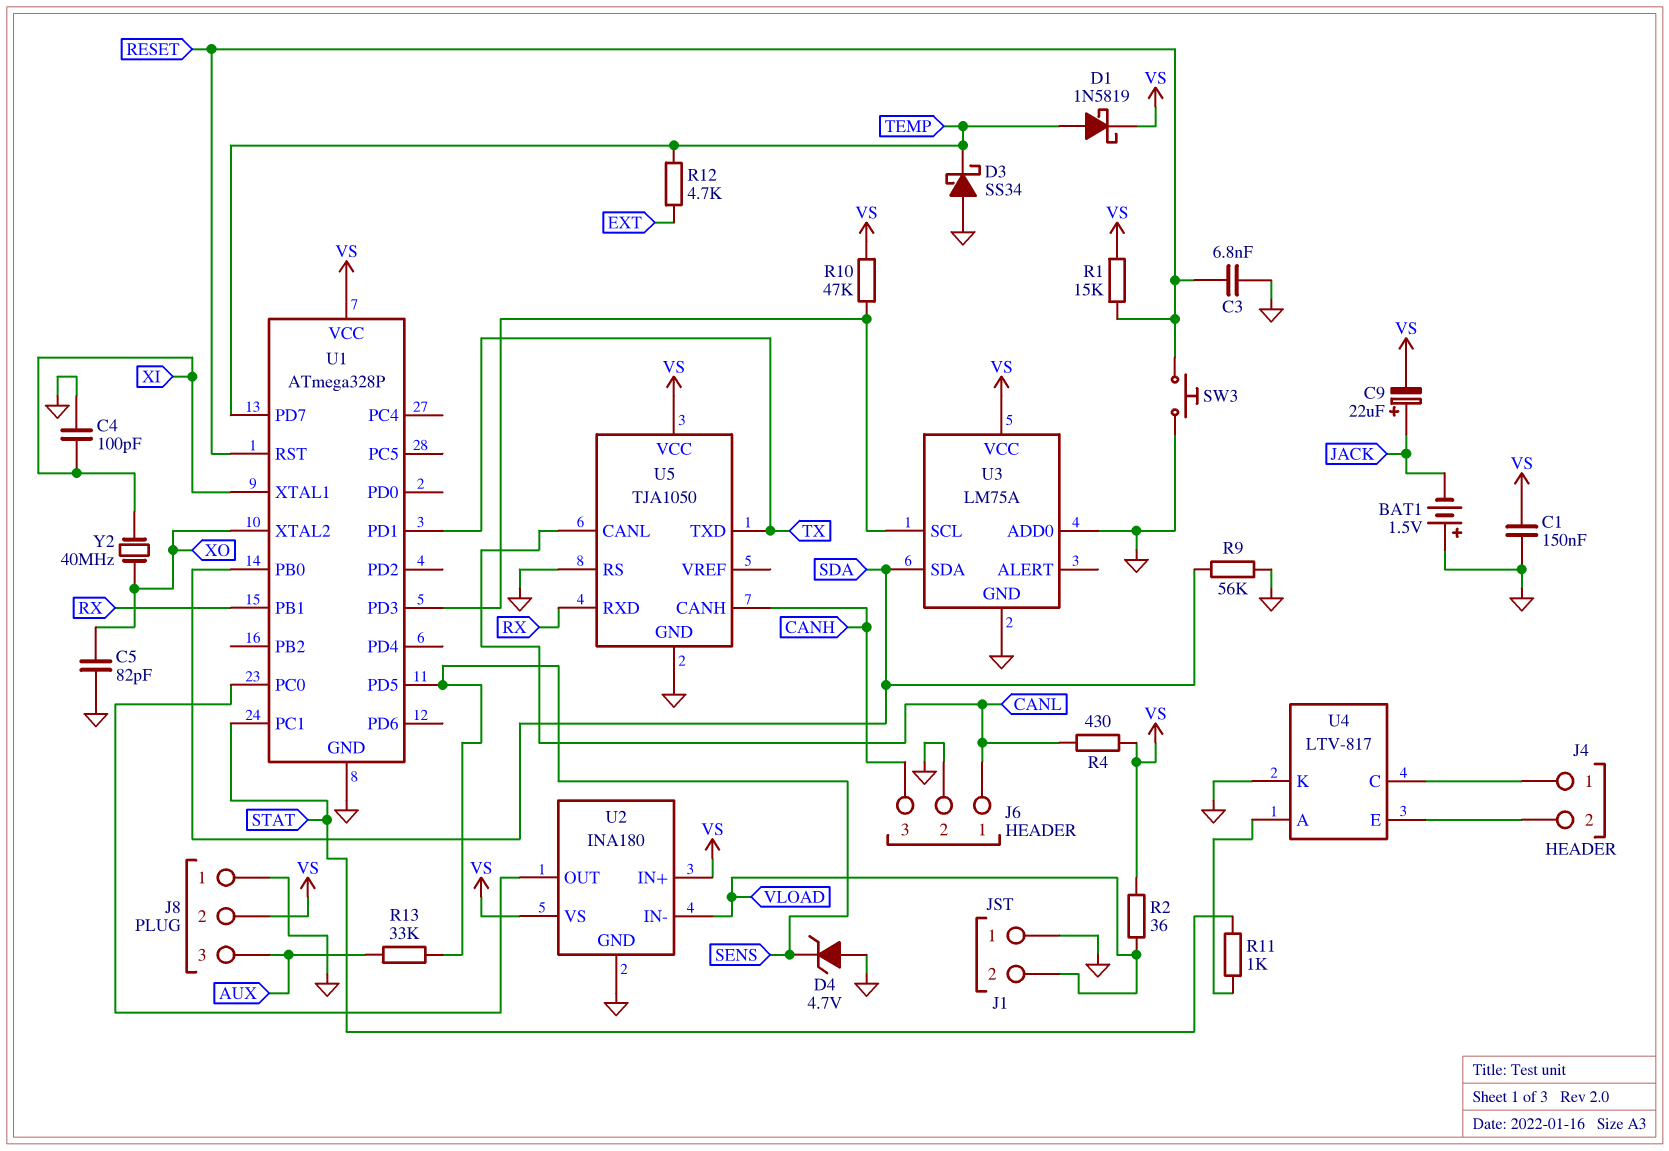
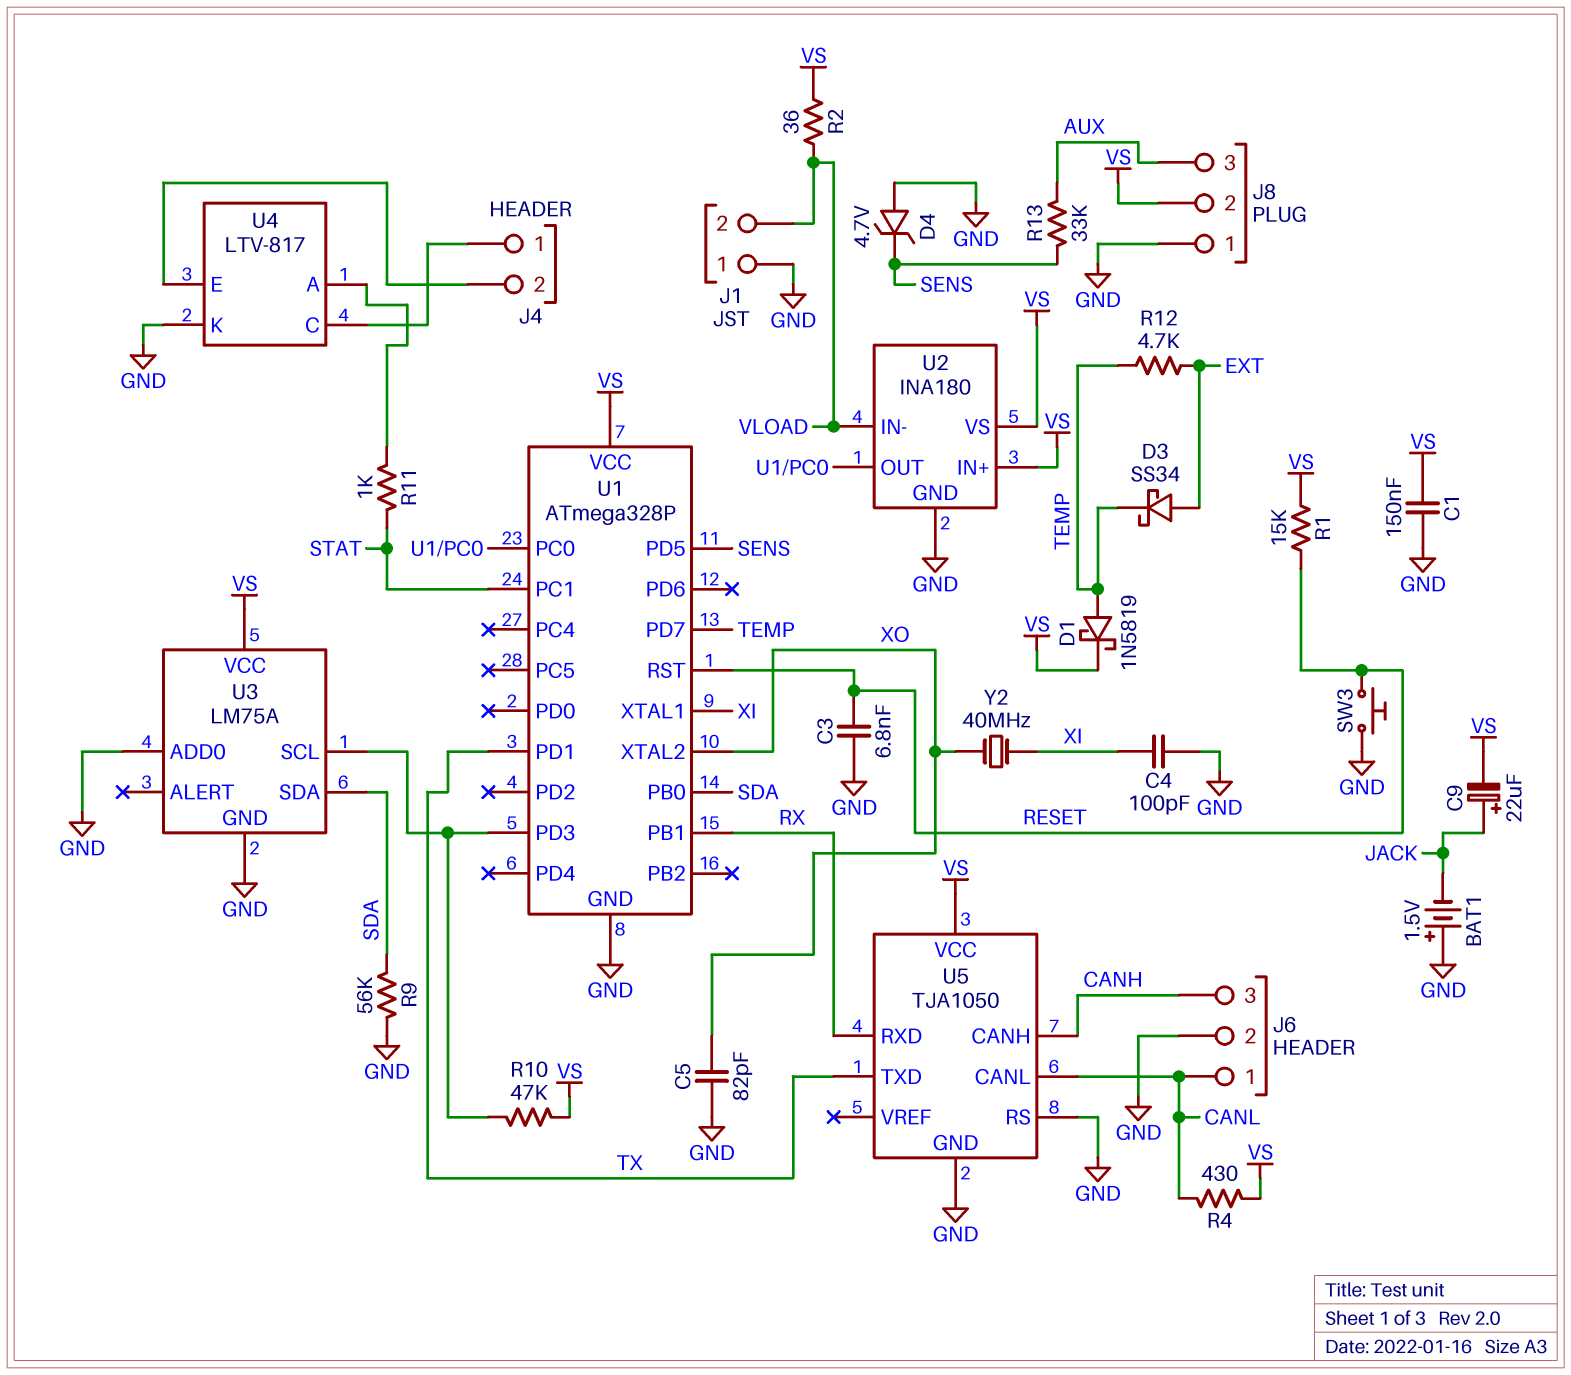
D3: schottky SS34 (A GND, K TEMP) -> schottky SS34 (A EXT, K TEMP)

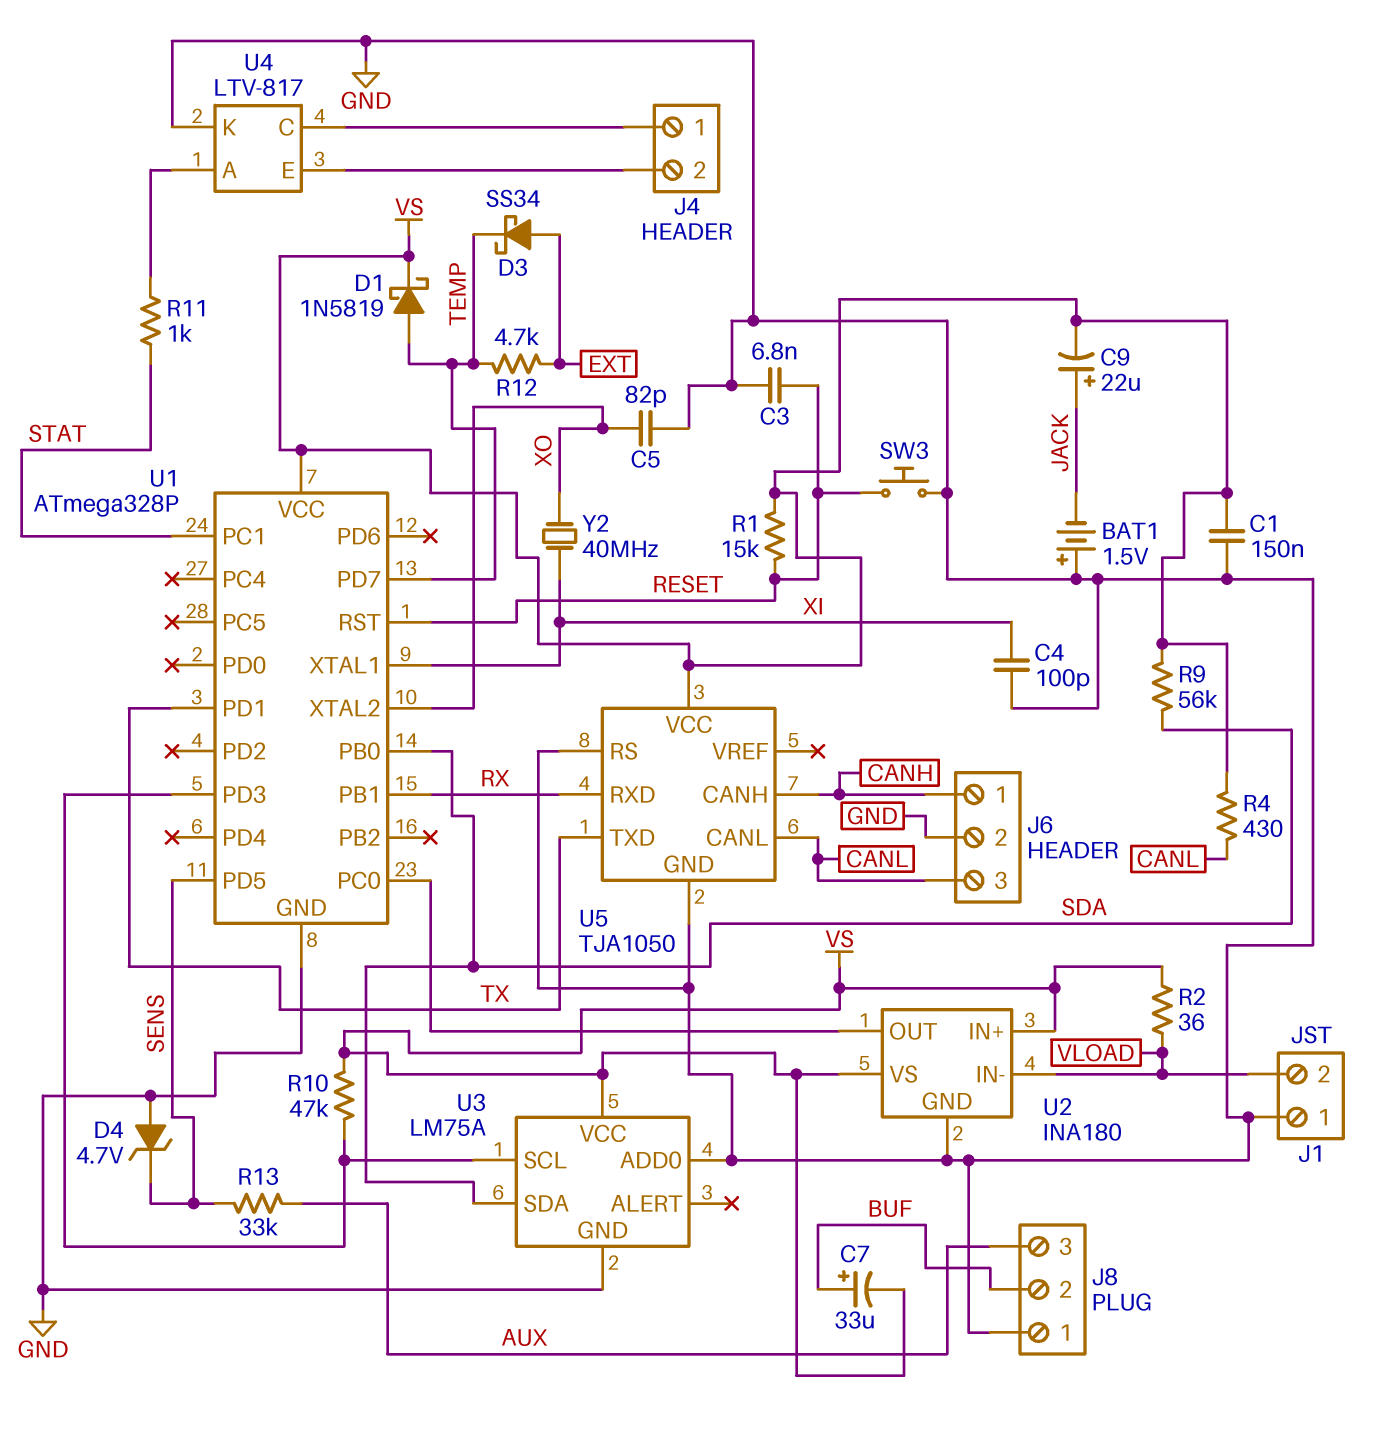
C7: none -> 33uF (plus BUF, minus VS)
J6 pin 1: CANL -> CANH
J6 pin 3: CANH -> CANL
J8 pin 2: VS -> BUF
R9: 56k (GND, SDA) -> 56k (SDA, VS)

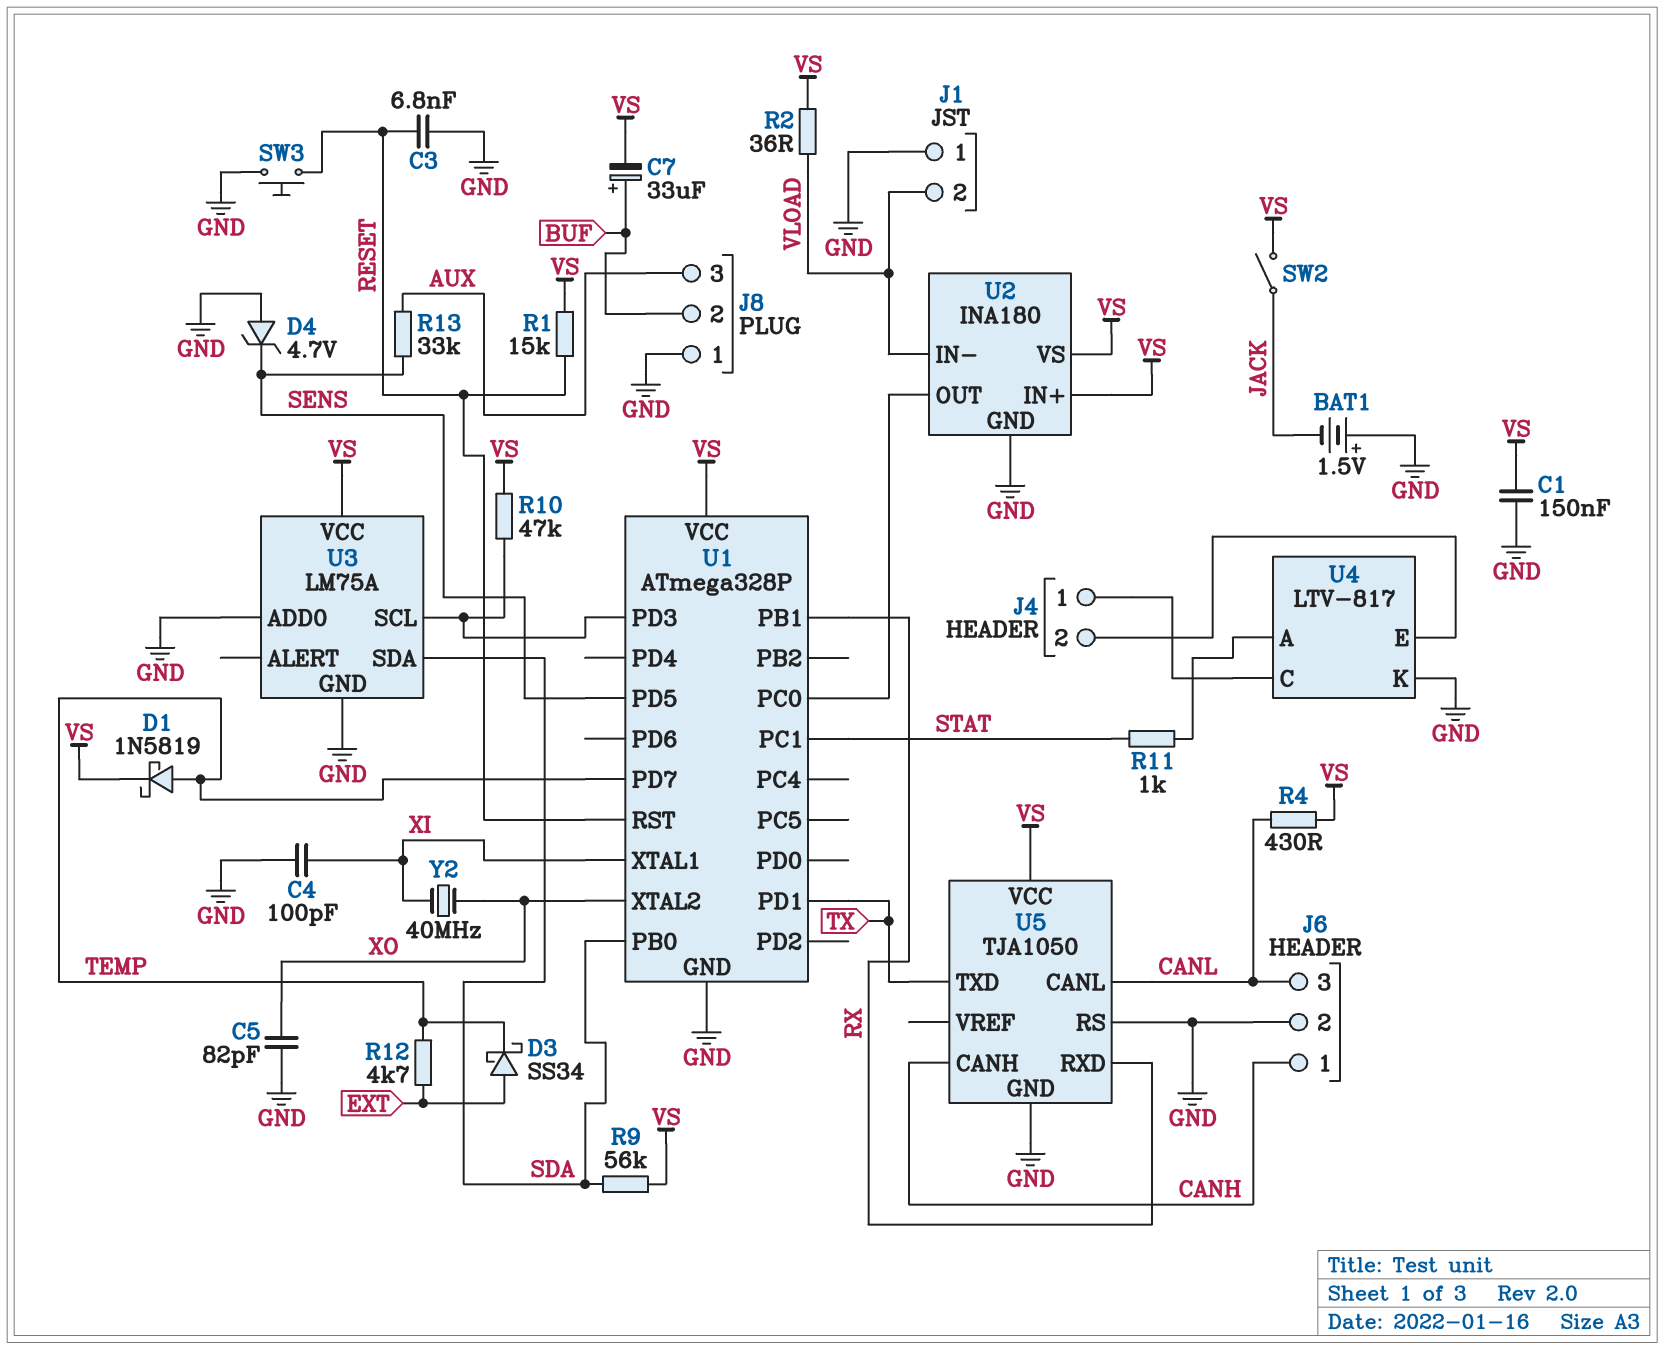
C9: 22uF (plus JACK, minus VS) -> none
SW2: none -> switch (JACK, VS)

